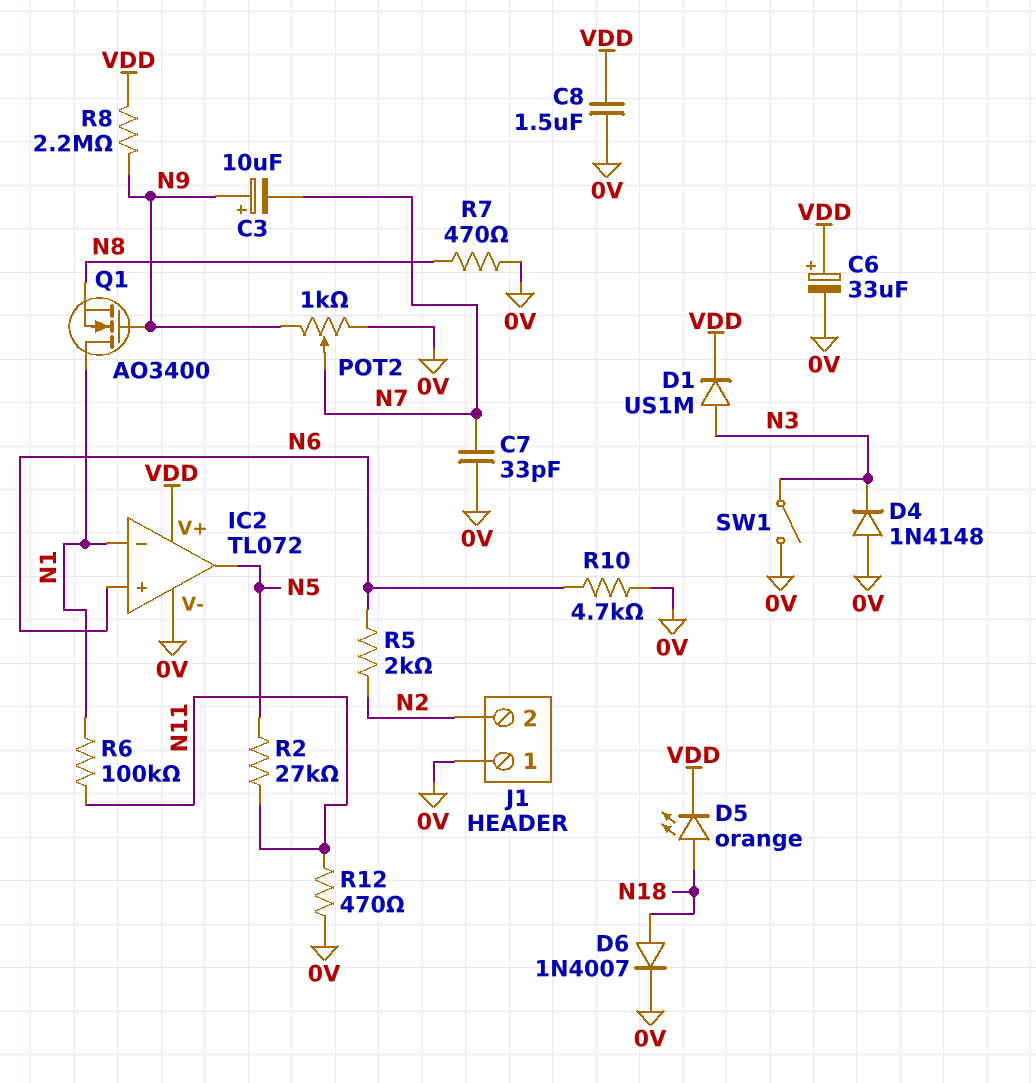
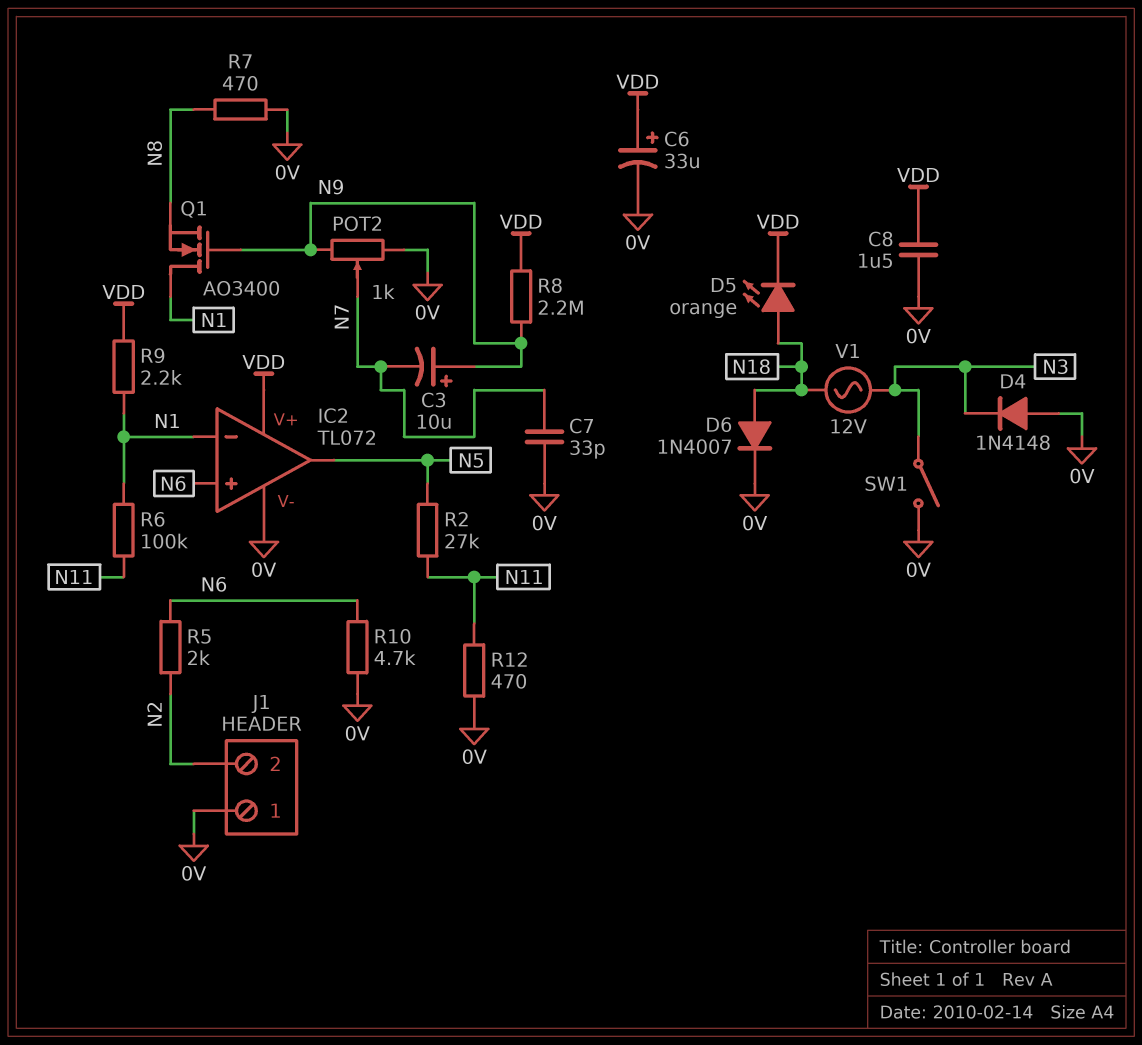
D1: diode US1M (A N3, K VDD) -> none
R9: none -> 2.2k (N1, VDD)
V1: none -> AC 12V (N3, N18)

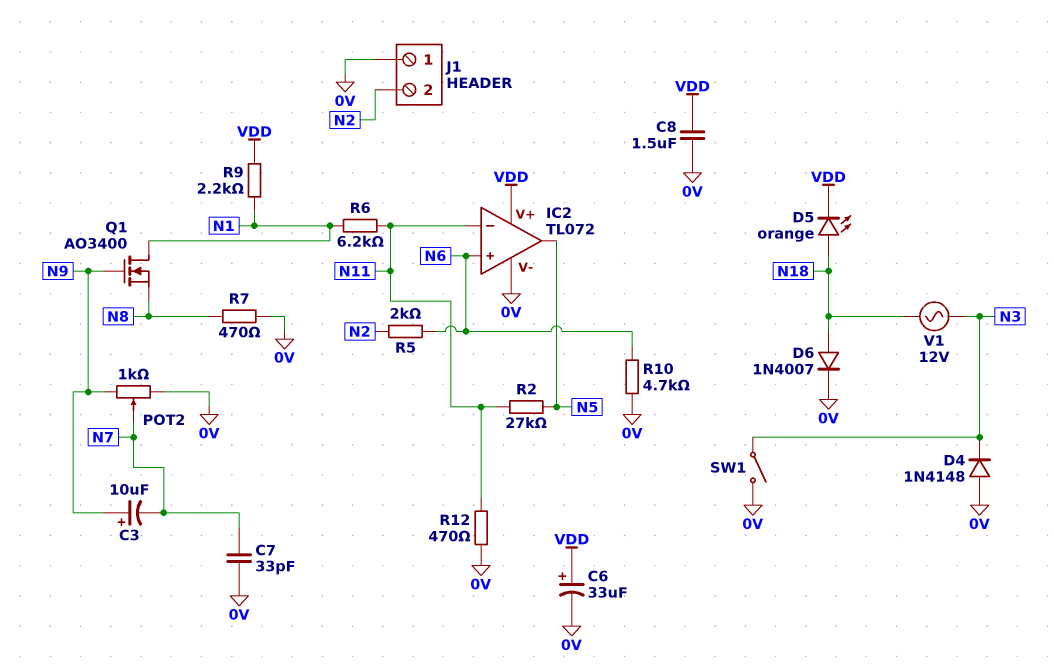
IC2 pin in-: N1 -> N11
R6: 100k (N1, N11) -> 6.2k (N1, N11)
R8: 2.2M (N9, VDD) -> none

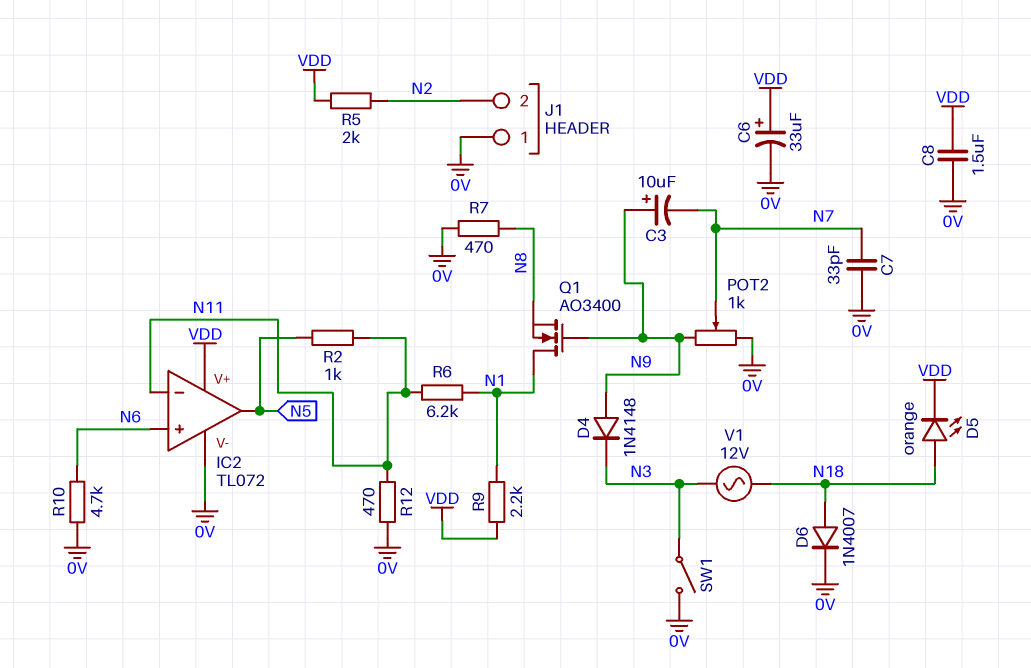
D4: diode 1N4148 (A 0V, K N3) -> diode 1N4148 (A N9, K N3)
R2: 27k (N5, N11) -> 1k (N5, N11)
R5: 2k (N2, N6) -> 2k (N2, VDD)

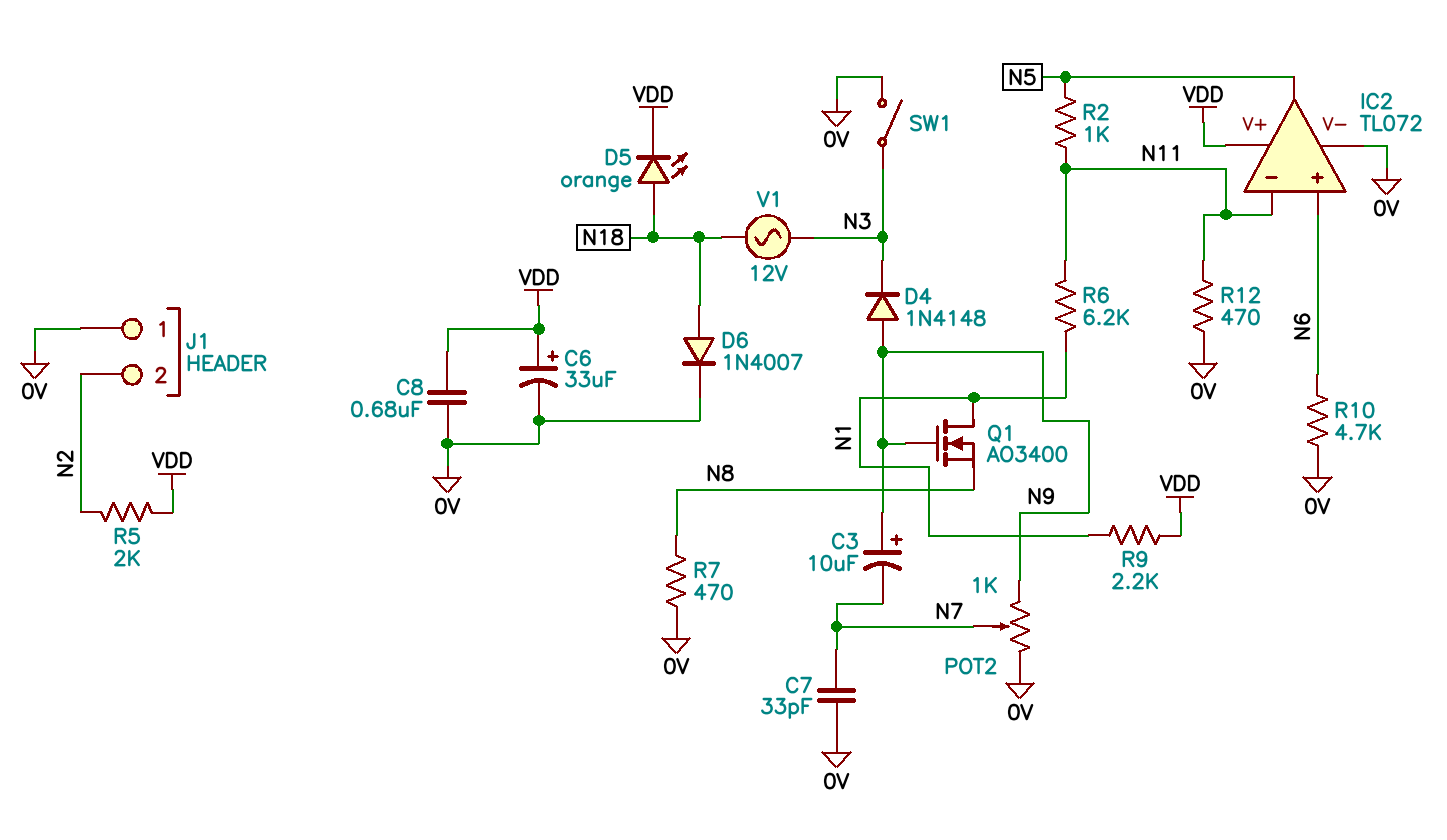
C8: 1.5uF (0V, VDD) -> 680nF (0V, VDD)

